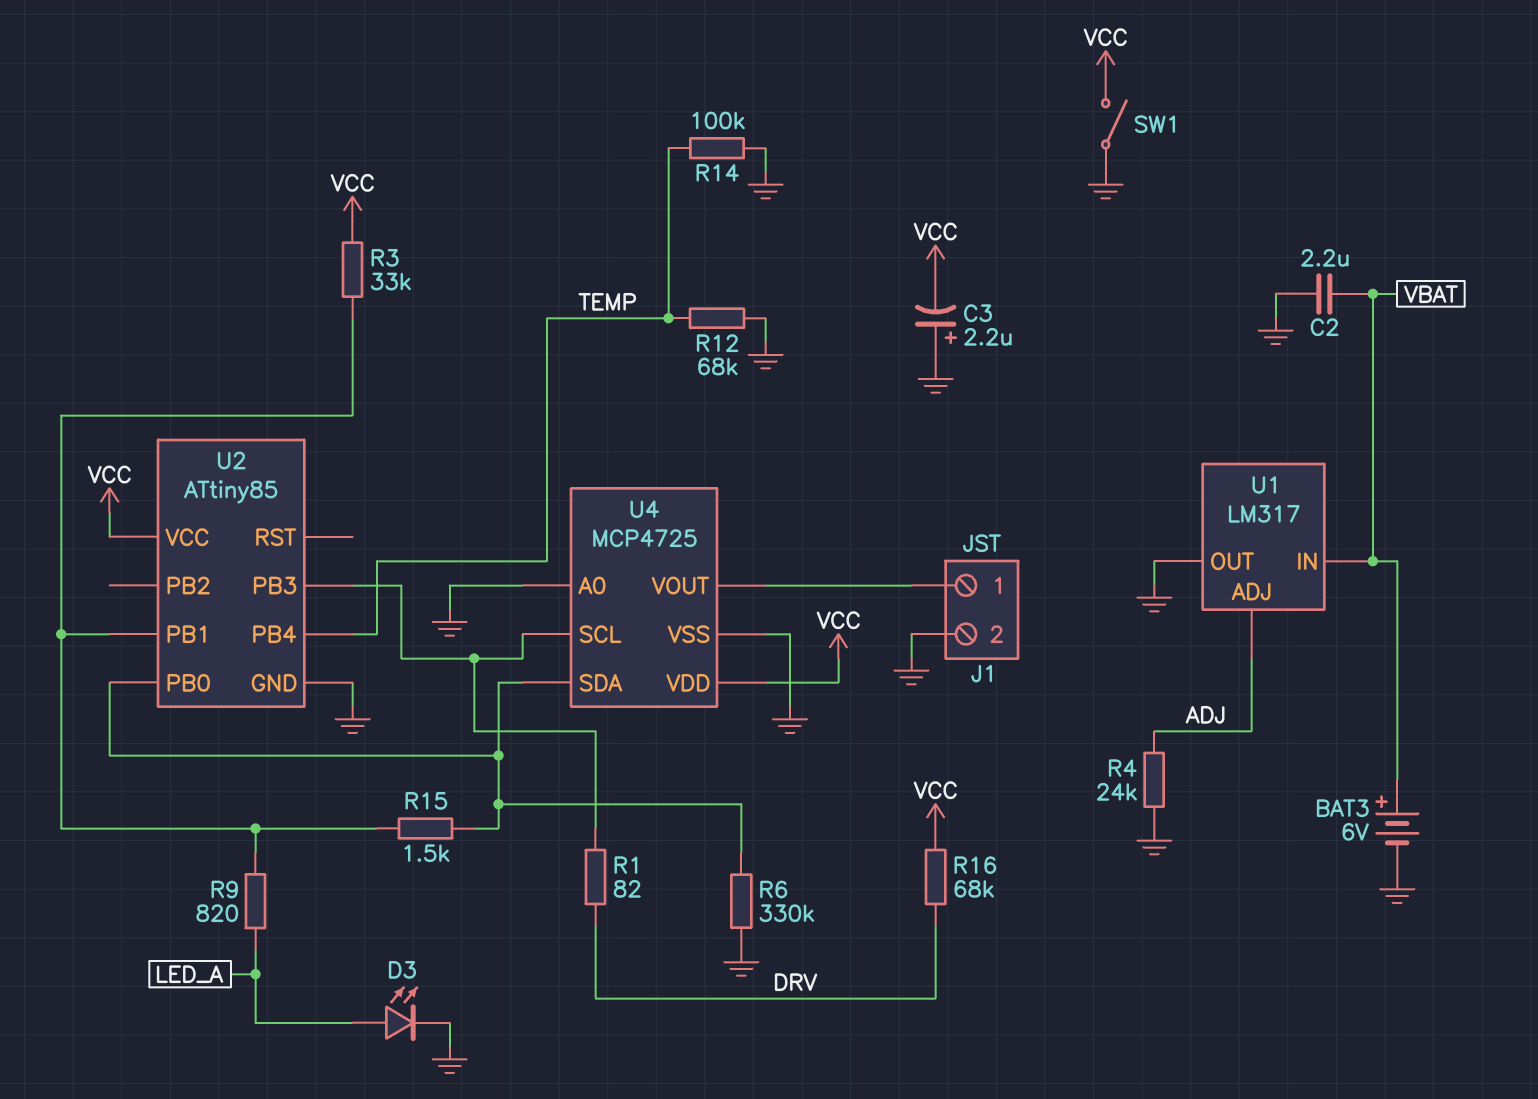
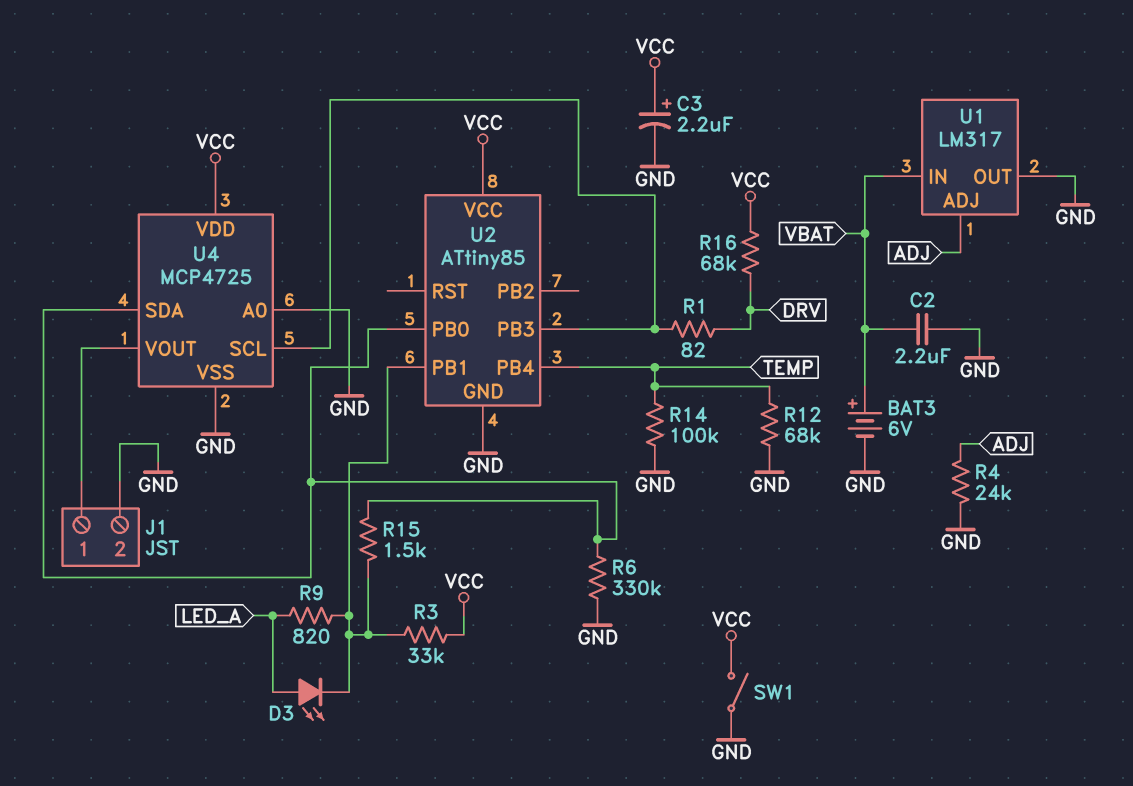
C3: 2.2uF (plus GND, minus VCC) -> 2.2uF (plus VCC, minus GND)
D3: LED (A LED_A, K GND) -> LED (A LED_A, K U2/PB1)

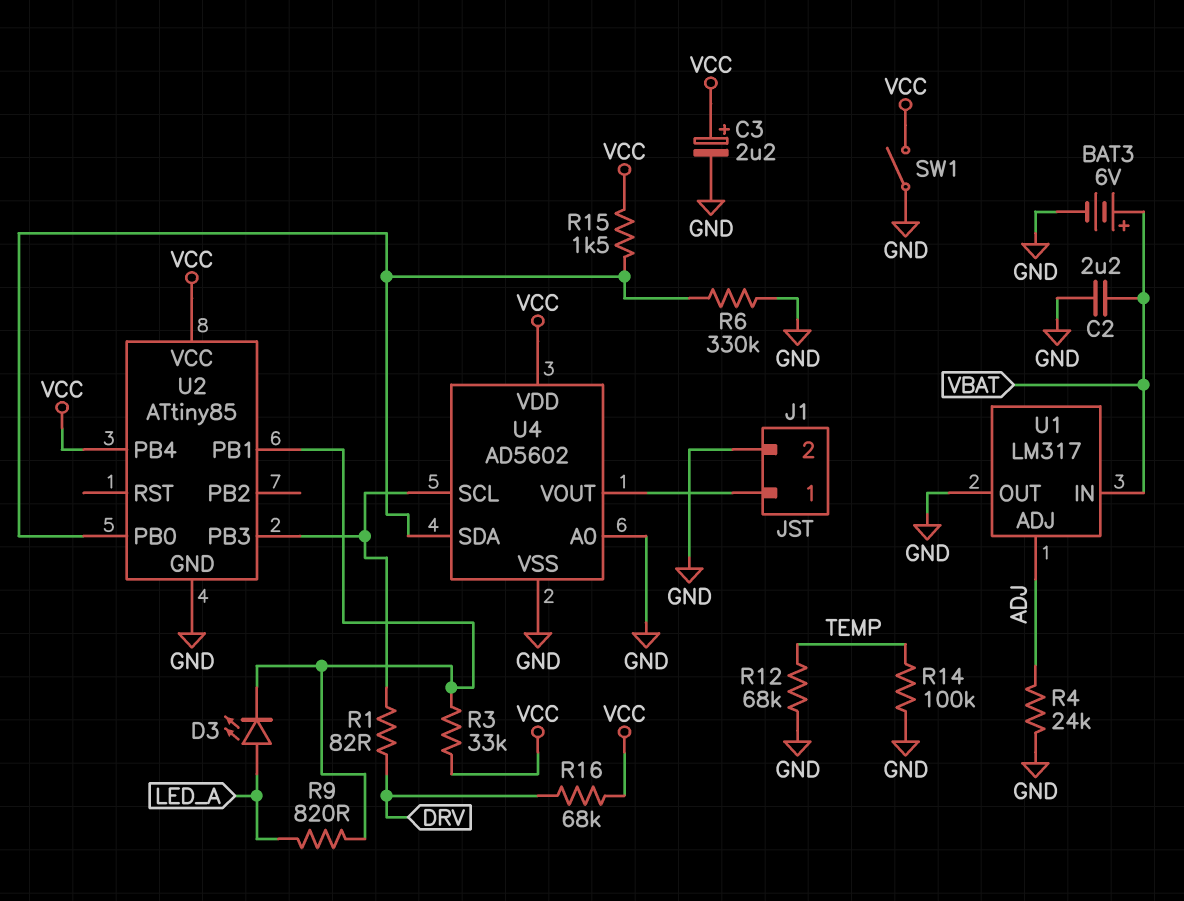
R15: 1.5k (U2/PB0, U2/PB1) -> 1.5k (U2/PB0, VCC)
U2 pin PB4: TEMP -> VCC
U4: MCP4725 -> AD5602

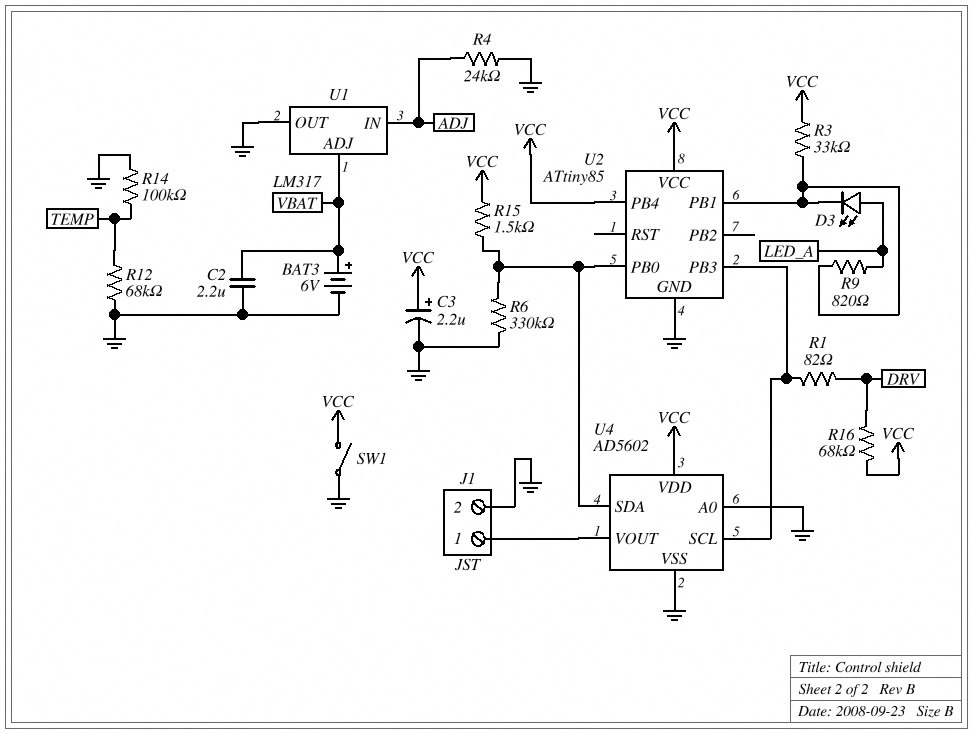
U1 pin ADJ: ADJ -> VBAT
U1 pin IN: VBAT -> ADJ

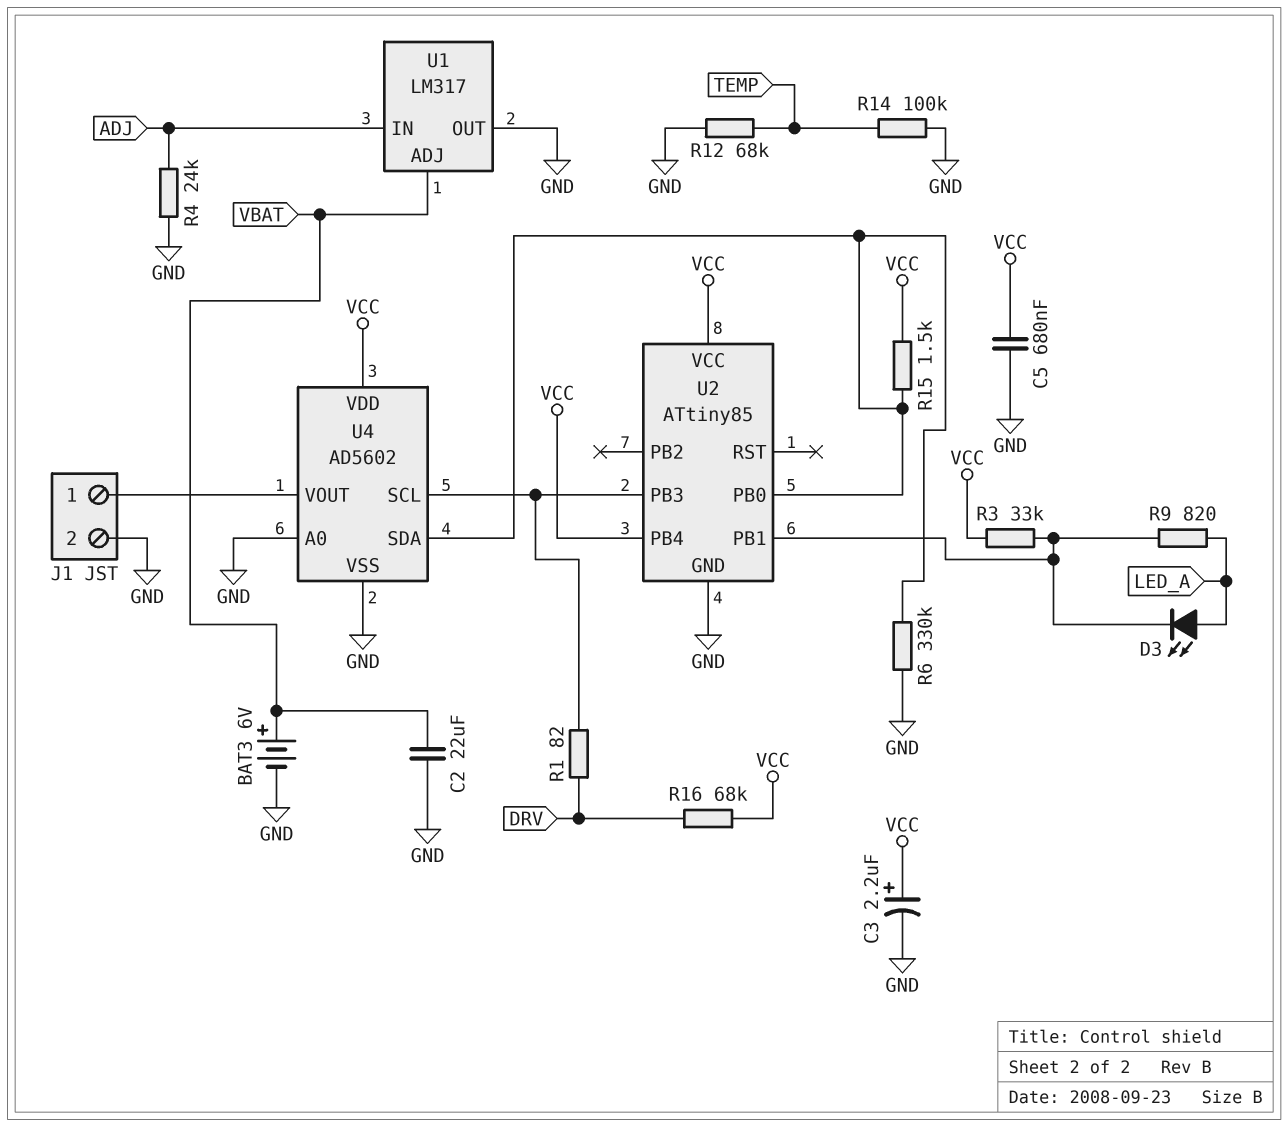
C2: 2.2uF (GND, VBAT) -> 22uF (GND, VBAT)
C5: none -> 680nF (GND, VCC)
SW1: switch (GND, VCC) -> none

